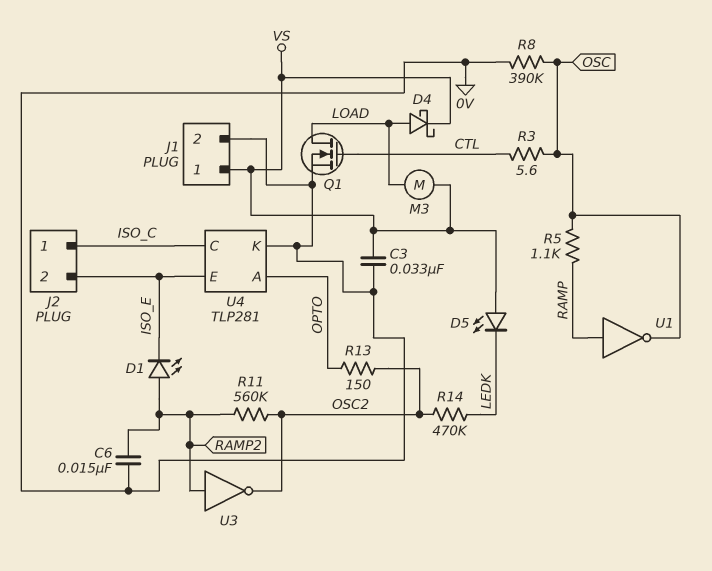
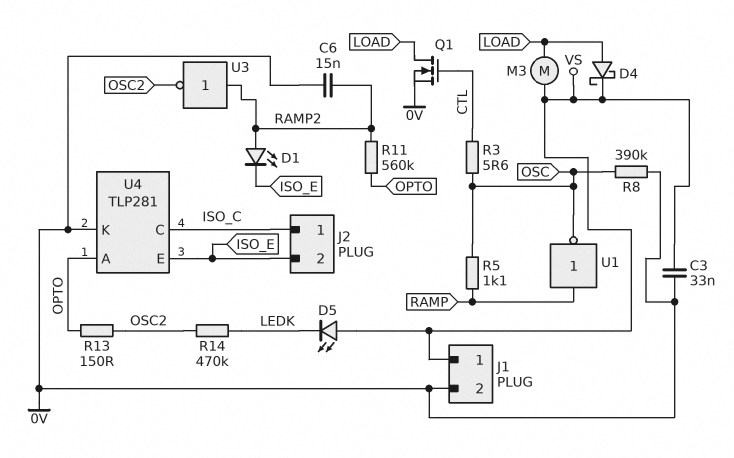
R11: 560k (OSC2, RAMP2) -> 560k (OPTO, RAMP2)

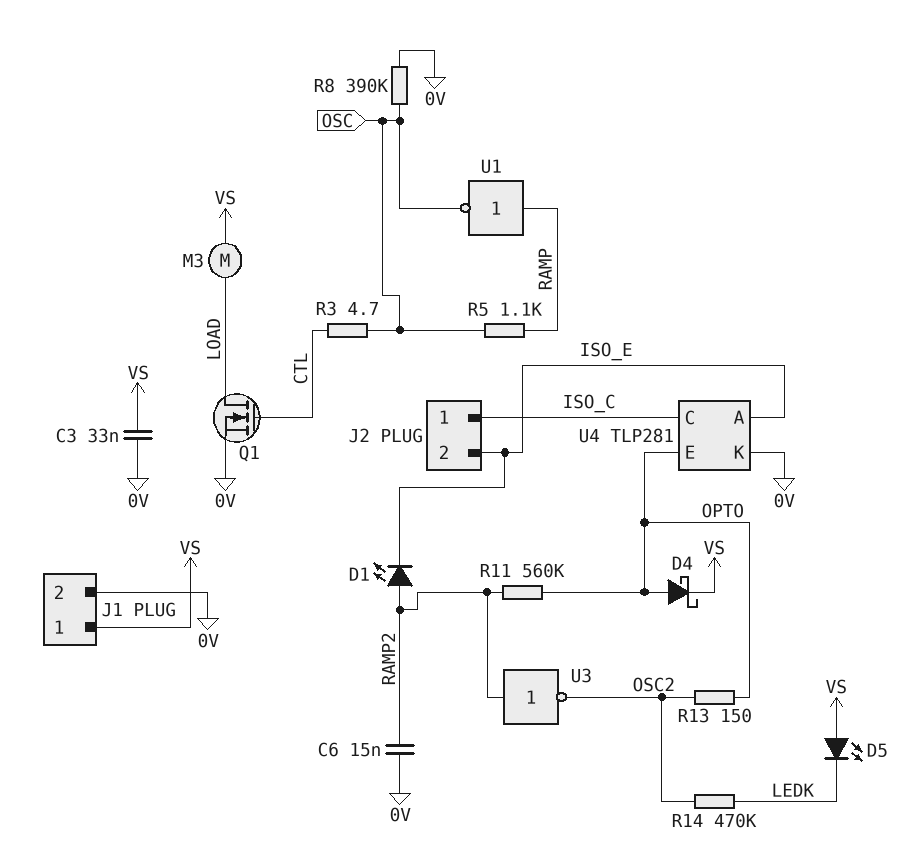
D4: schottky (A LOAD, K VS) -> schottky (A OPTO, K VS)
R3: 5.6 (CTL, OSC) -> 4.7 (CTL, OSC)
U4 pin A: OPTO -> ISO_E
U4 pin E: ISO_E -> OPTO

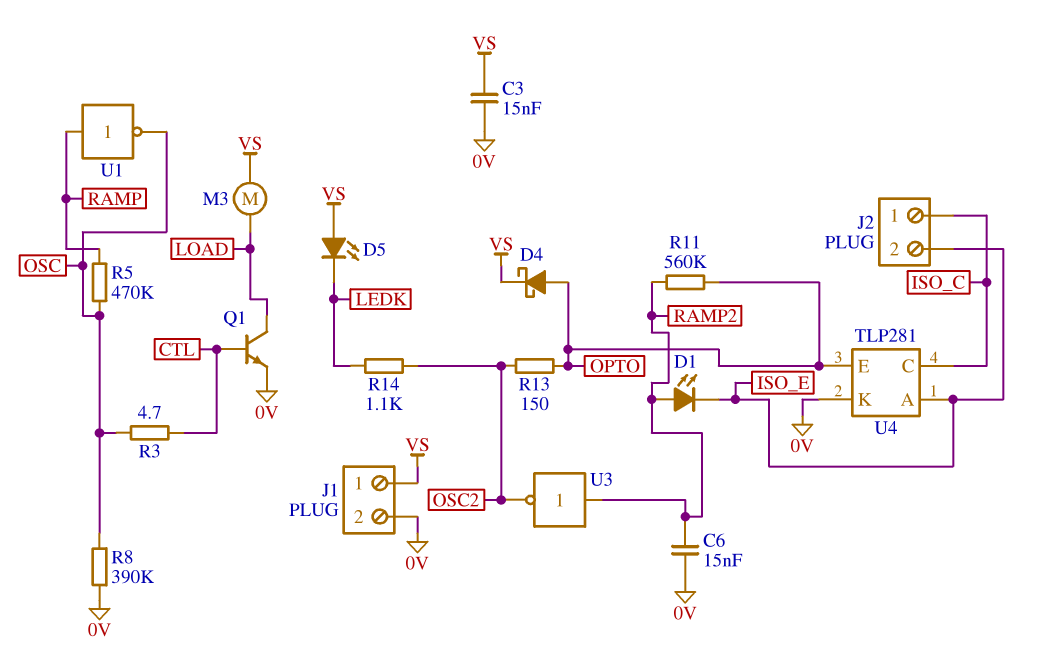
C3: 33nF (0V, VS) -> 15nF (0V, VS)
Q1: NMOS (G CTL, D LOAD, S 0V) -> NPN (B CTL, C LOAD, E 0V)
R5: 1.1k (OSC, RAMP) -> 470k (OSC, RAMP)
R14: 470k (LEDK, OSC2) -> 1.1k (LEDK, OSC2)

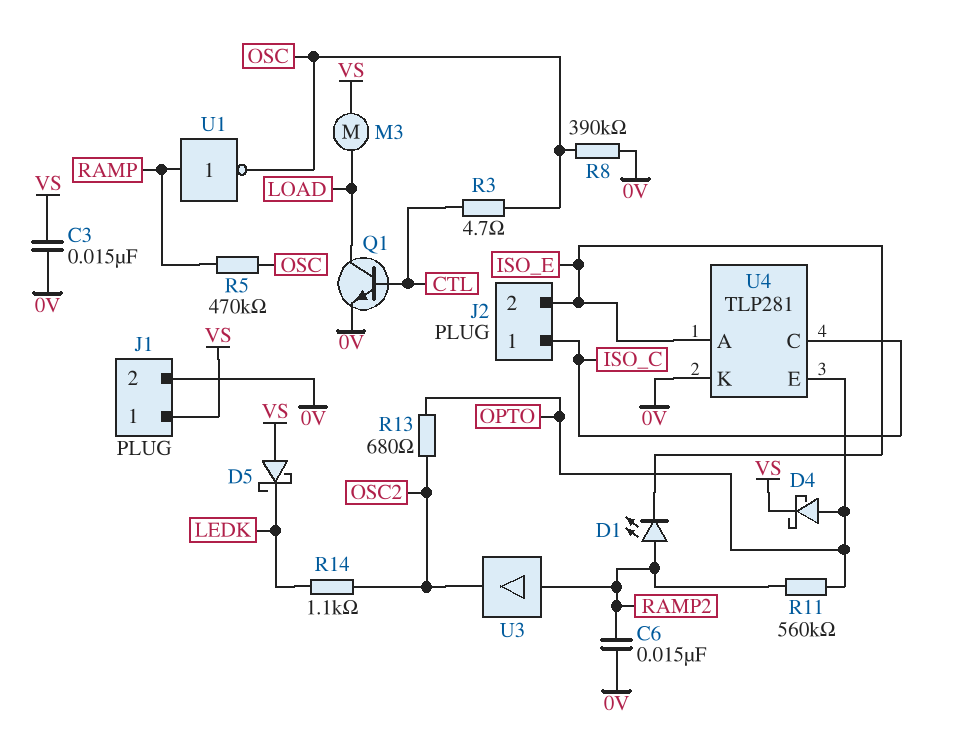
D5: LED (A VS, K LEDK) -> schottky (A VS, K LEDK)
R13: 150 (OPTO, OSC2) -> 680 (OPTO, OSC2)
U3: NOT (in RAMP2, out OSC2) -> buffer (in RAMP2, out OSC2)

